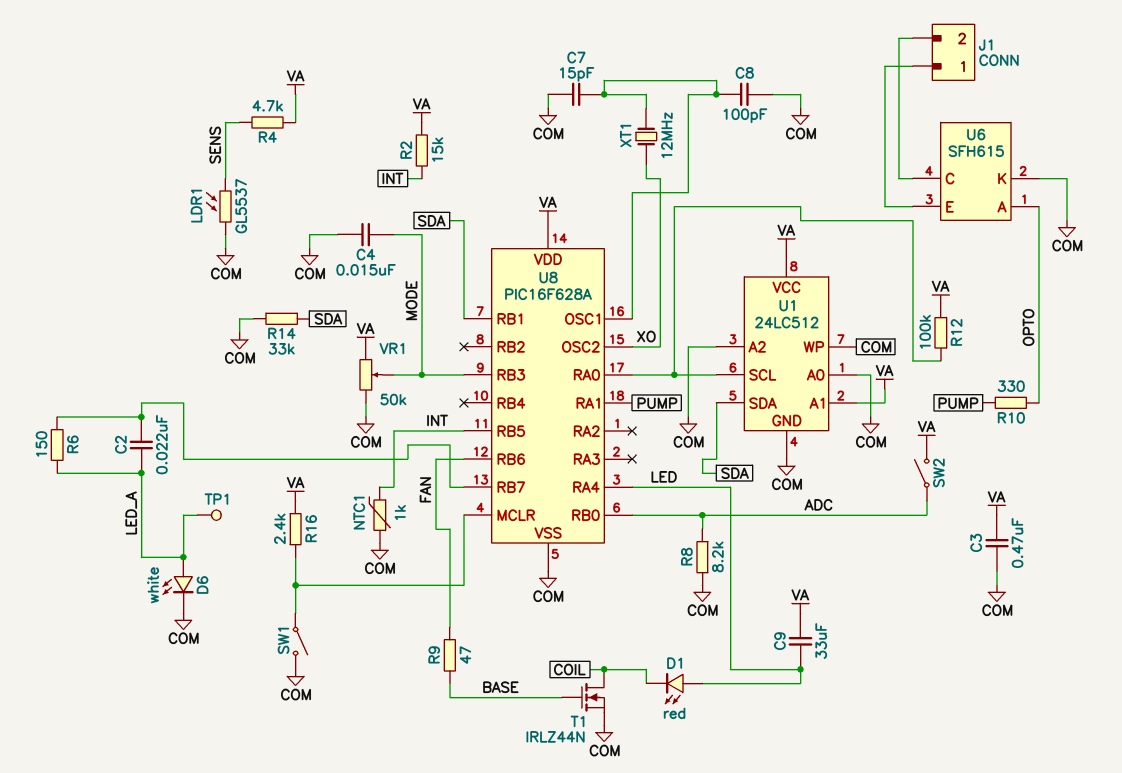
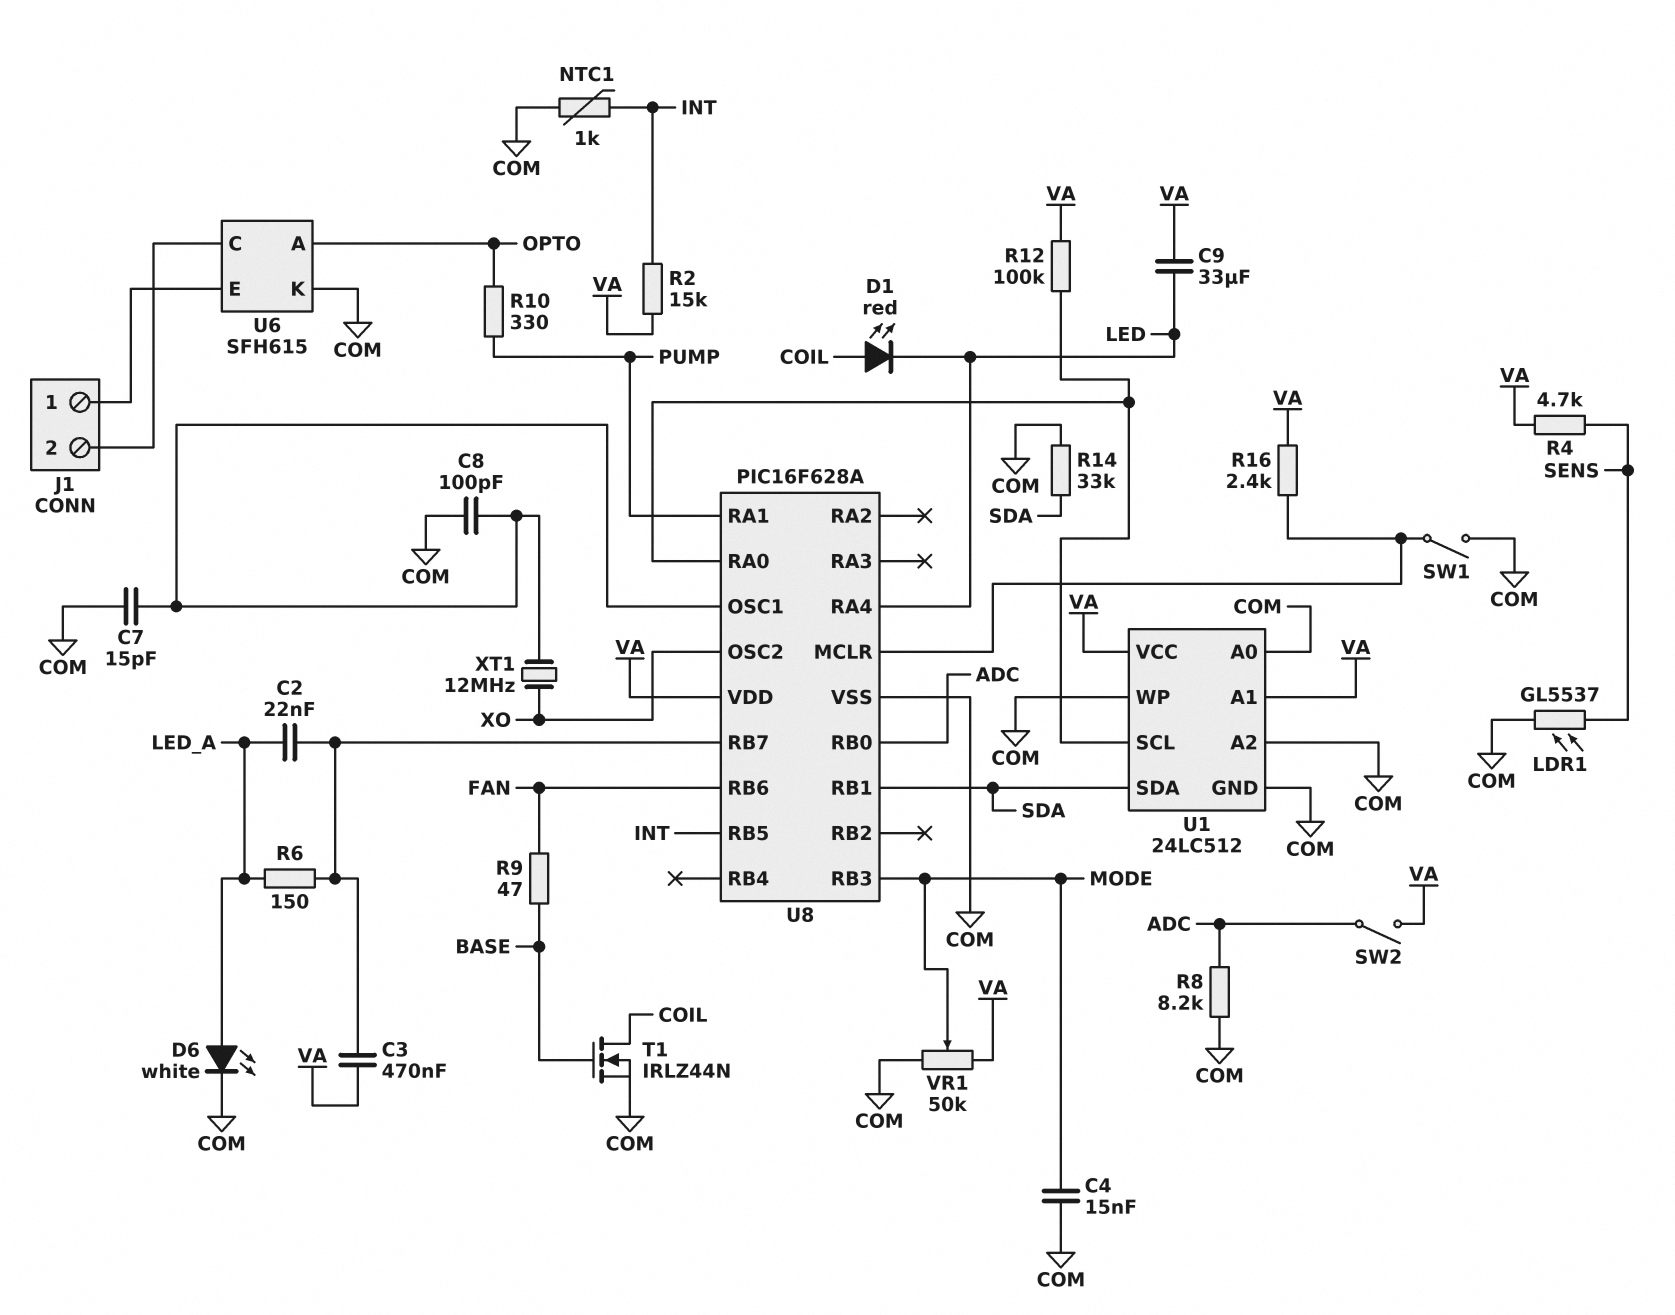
C3: 470nF (COM, VA) -> 470nF (U8/RB7, VA)
D1: LED red (A LED, K COIL) -> LED red (A COIL, K LED)
TP1: test point (LED_A) -> none

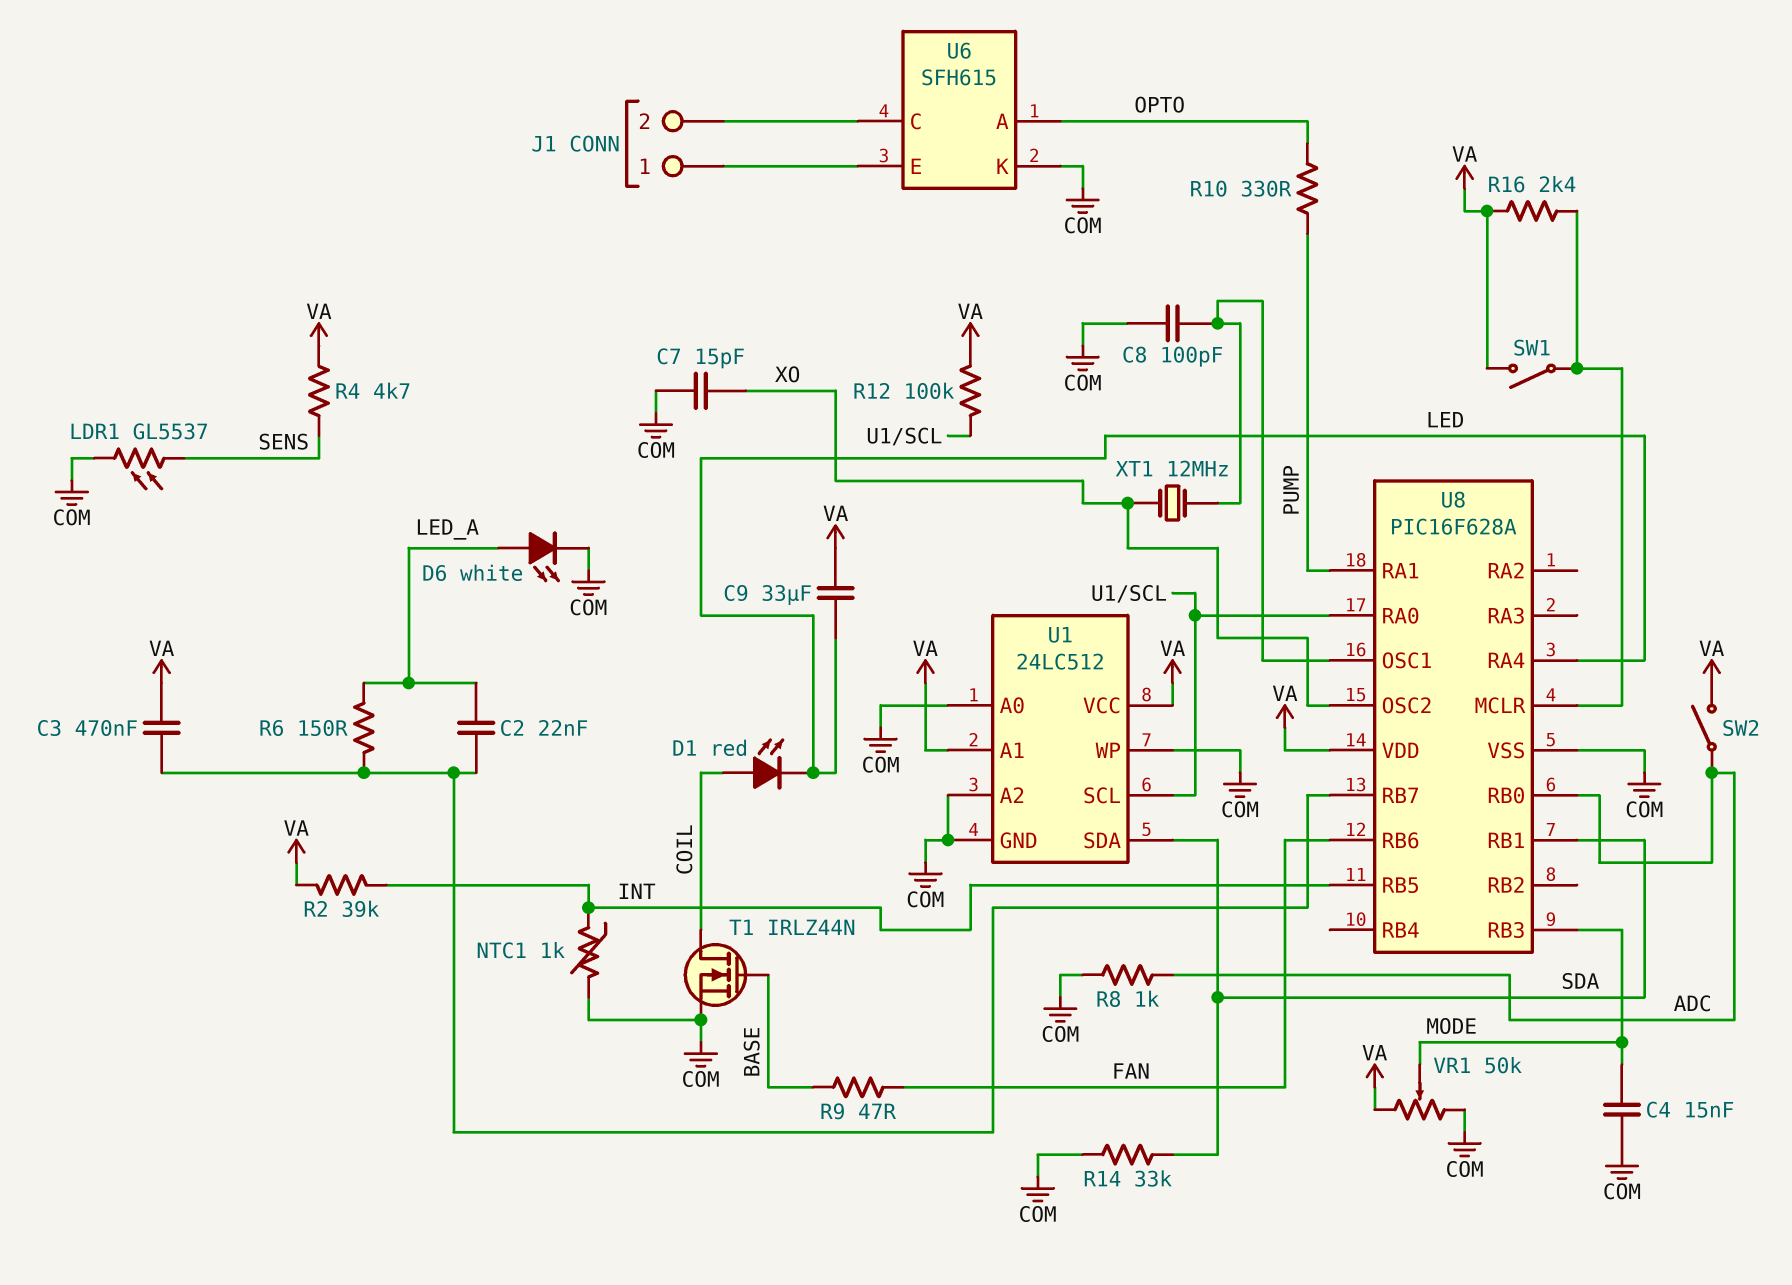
C7: 15pF (COM, U8/OSC1) -> 15pF (COM, XO)
R2: 15k (INT, VA) -> 39k (INT, VA)
R8: 8.2k (ADC, COM) -> 1k (ADC, COM)
SW1: switch (COM, U8/MCLR) -> switch (U8/MCLR, VA)

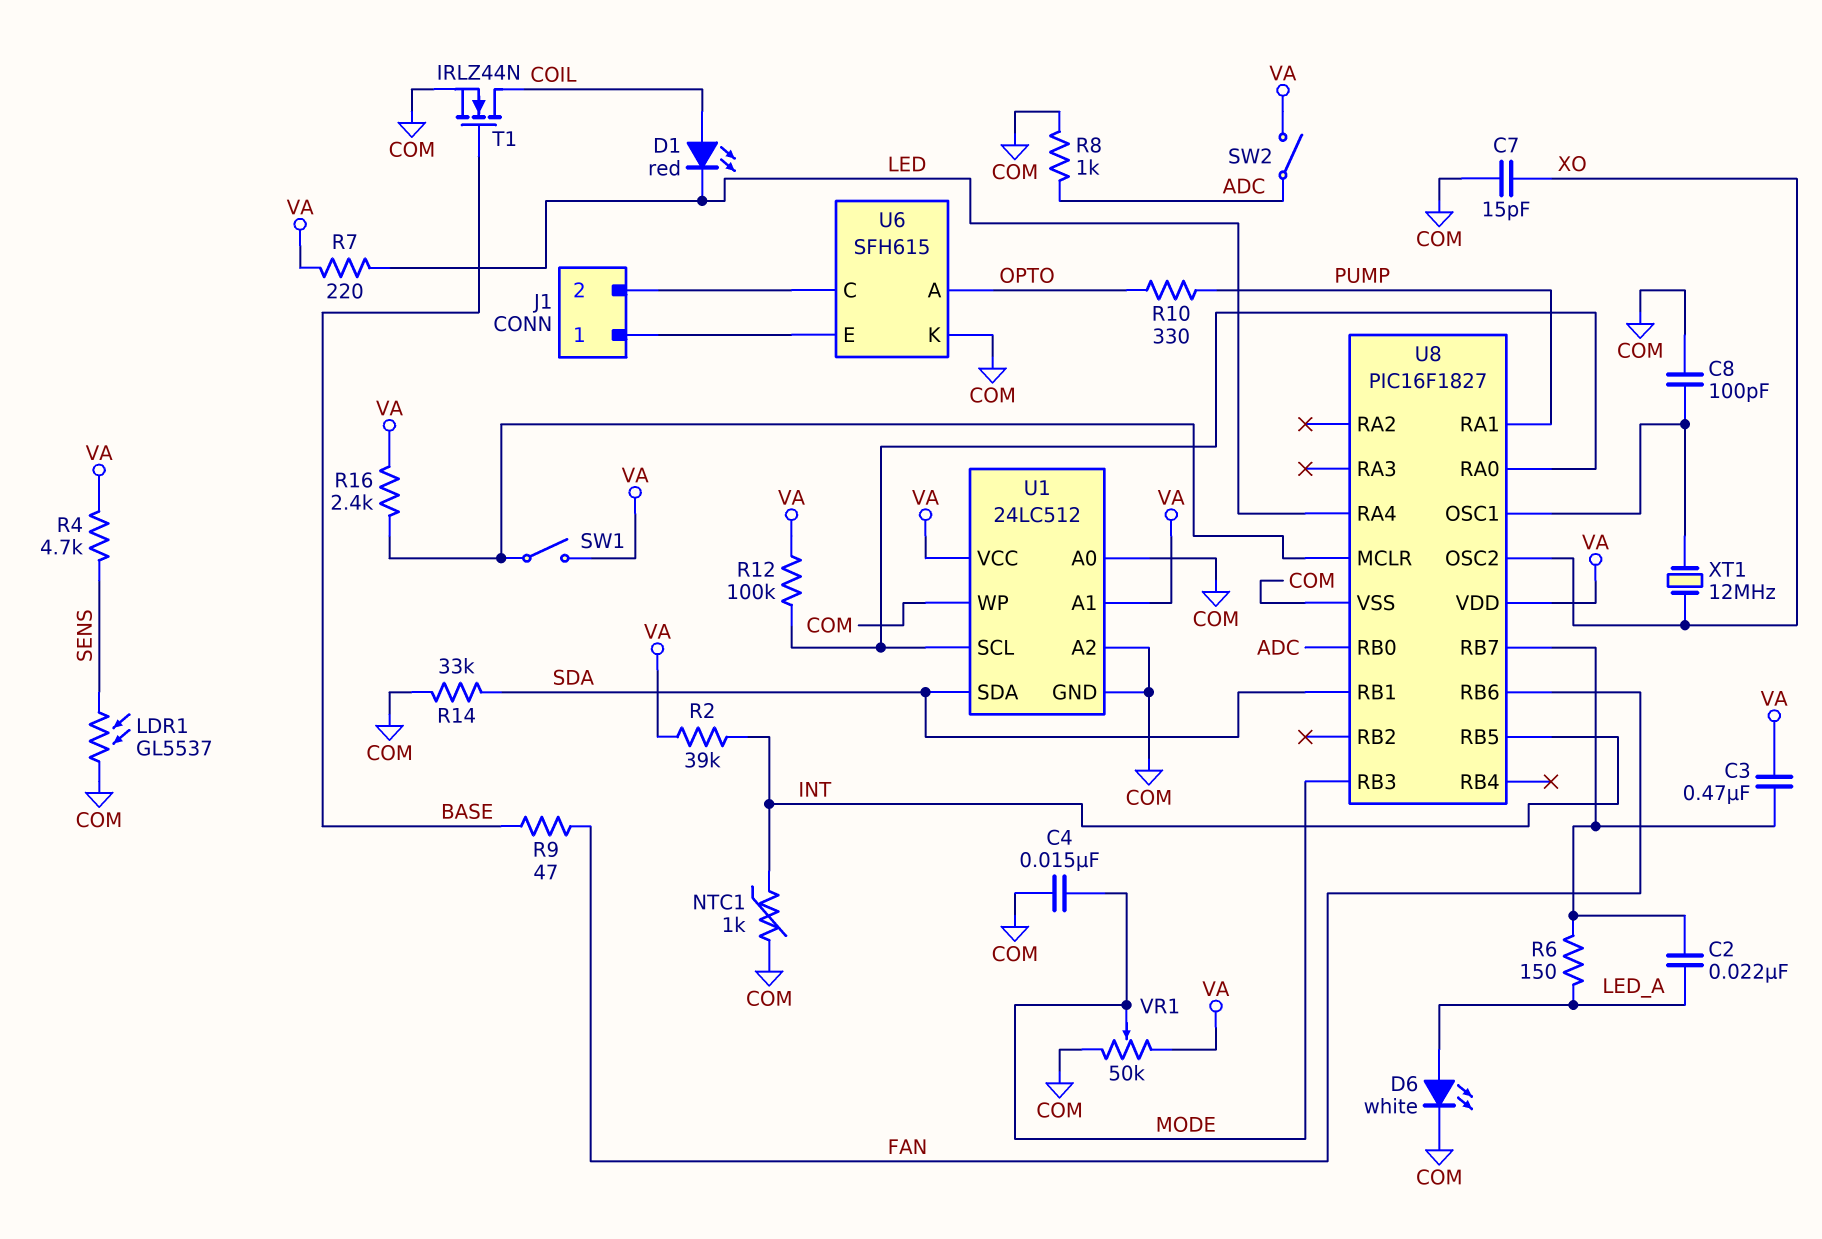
C9: 33uF (LED, VA) -> none
R7: none -> 220 (LED, VA)
U8: PIC16F628A -> PIC16F1827

